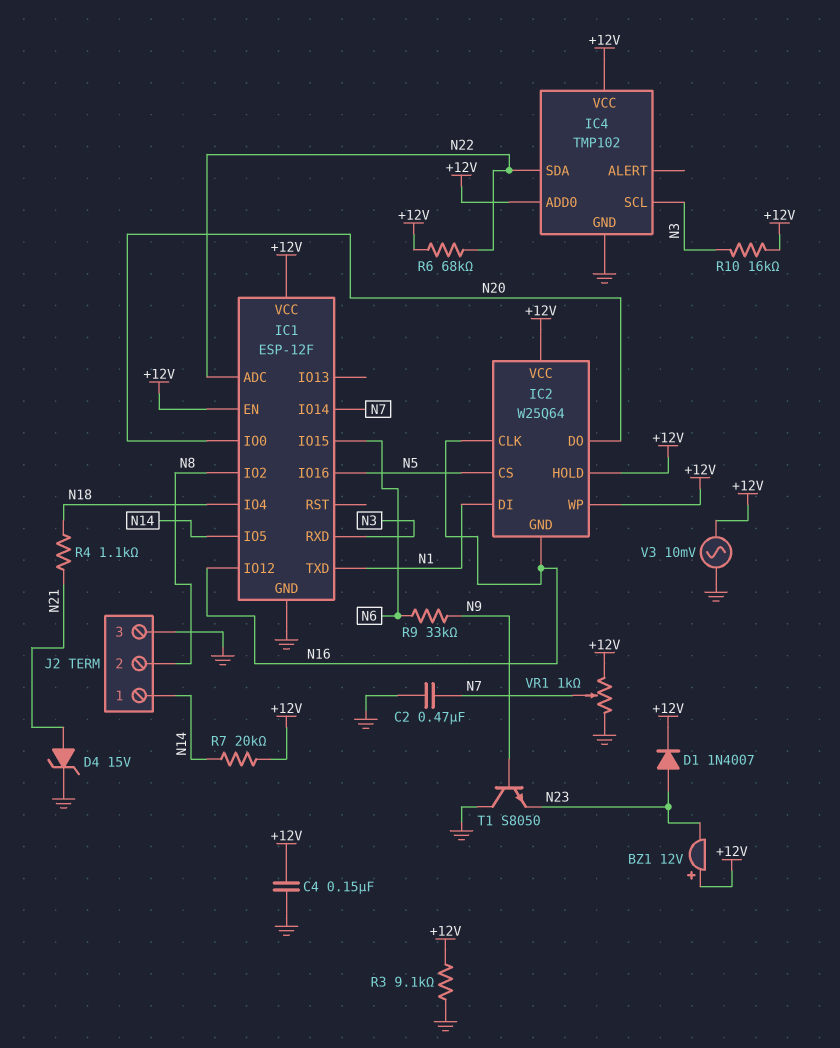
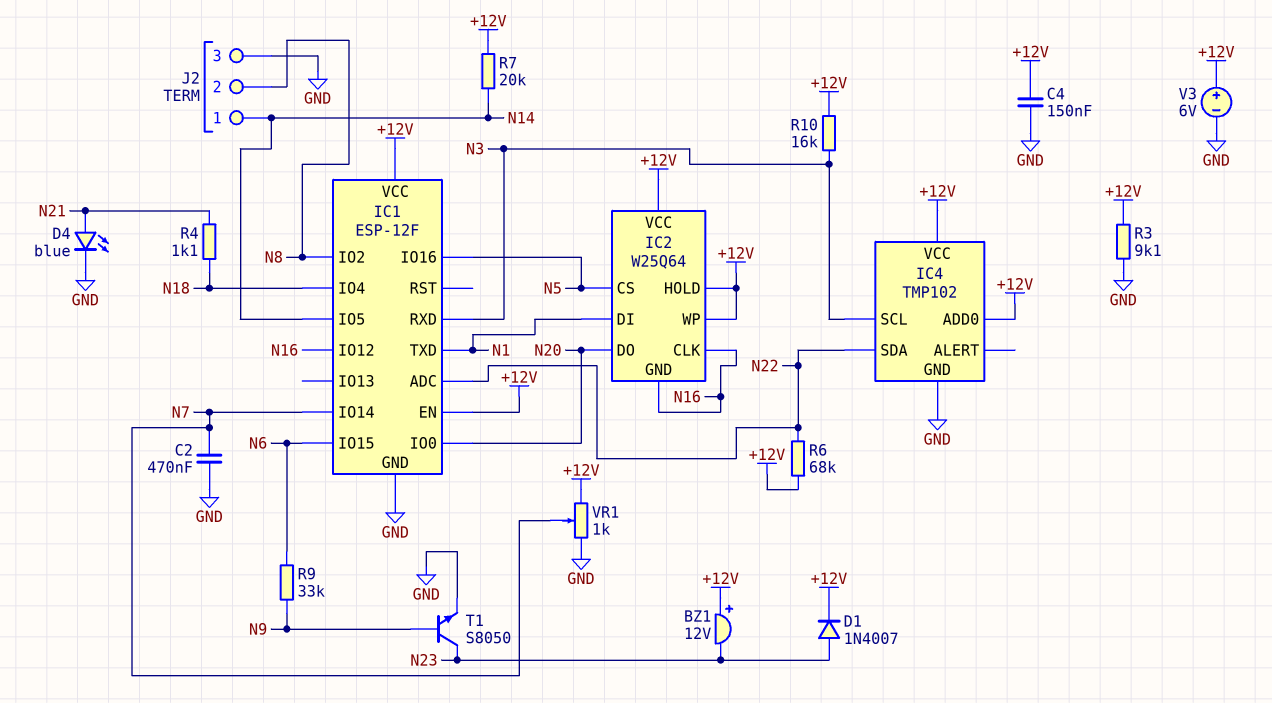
D4: zener 15V (A N21, K GND) -> LED blue (A N21, K GND)
T1: NPN S8050 (B N9, C GND, E N23) -> NPN S8050 (B N9, C N23, E GND)
V3: AC 10mV (+12V, GND) -> 6V (plus +12V, minus GND)

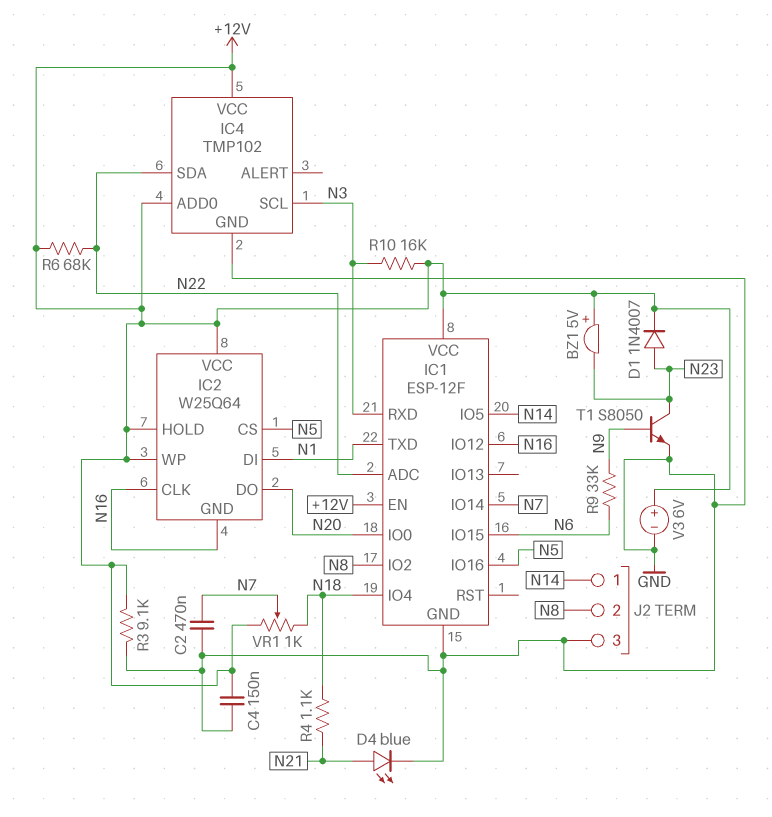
BZ1: buzzer 12V (plus +12V, minus N23) -> buzzer 5V (plus +12V, minus N23)
R7: 20k (+12V, N14) -> none
VR1: 1k (+12V, GND, wiper N7) -> 1k (+12V, N18, wiper N7)

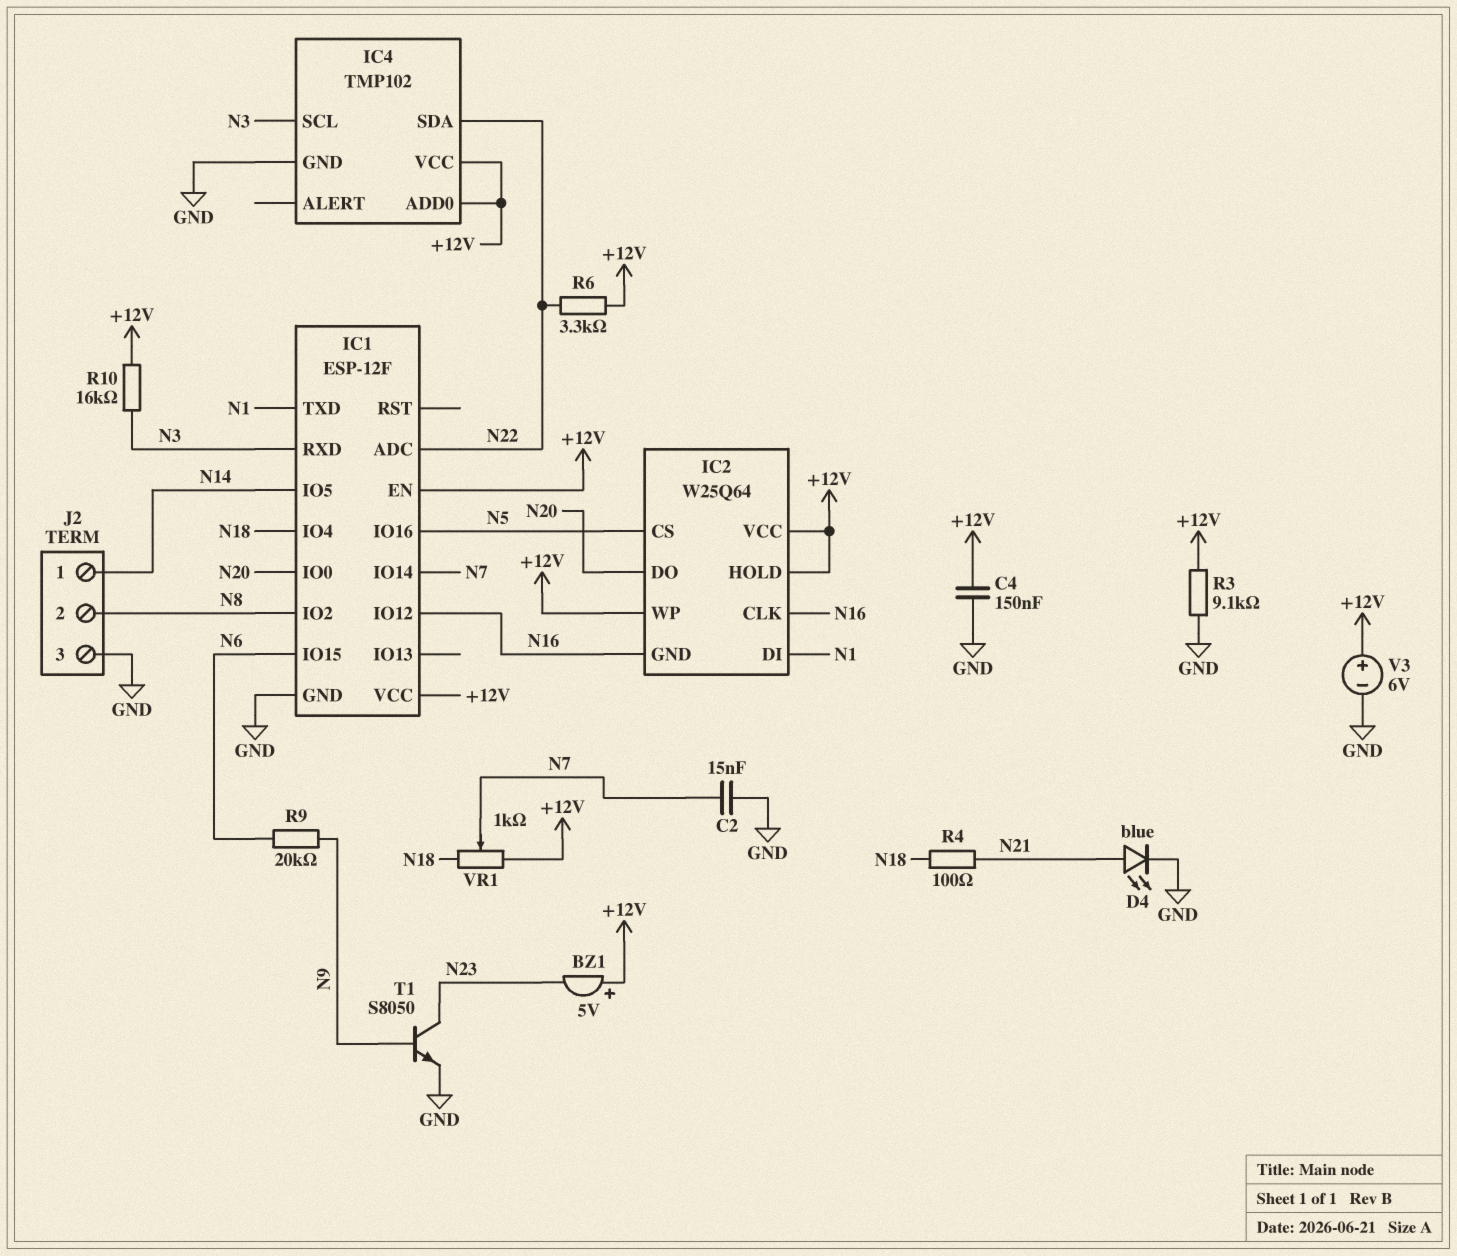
C2: 470nF (GND, N7) -> 15nF (GND, N7)
D1: diode 1N4007 (A N23, K +12V) -> none
R4: 1.1k (N18, N21) -> 100 (N18, N21)
R6: 68k (+12V, N22) -> 3.3k (+12V, N22)
R9: 33k (N6, N9) -> 20k (N6, N9)

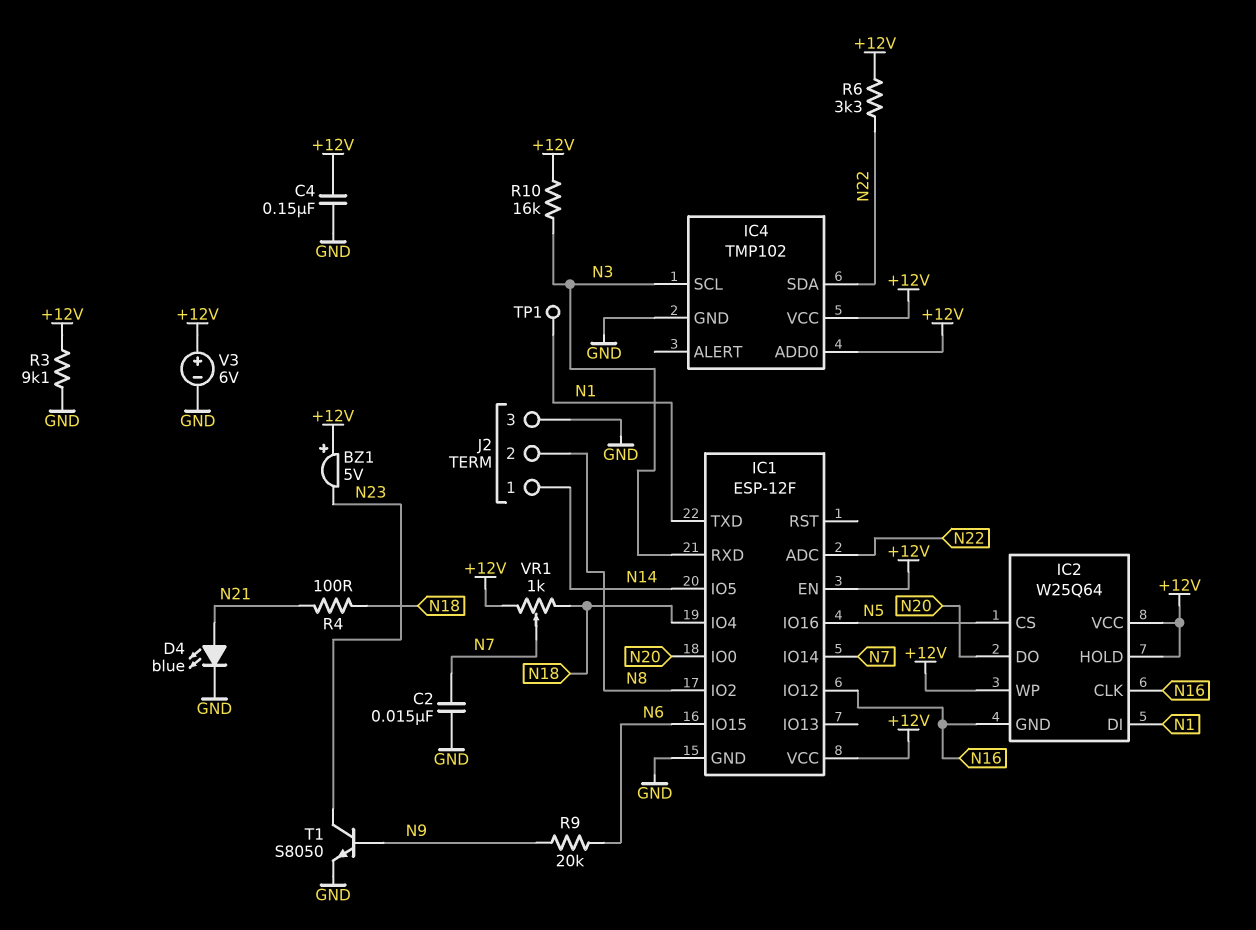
TP1: none -> test point (N1)

